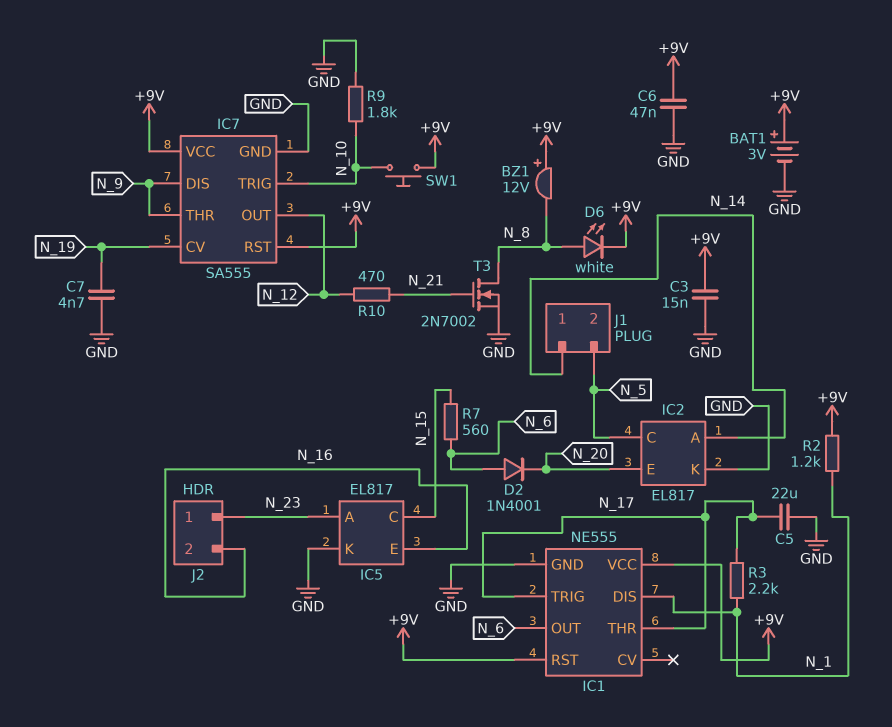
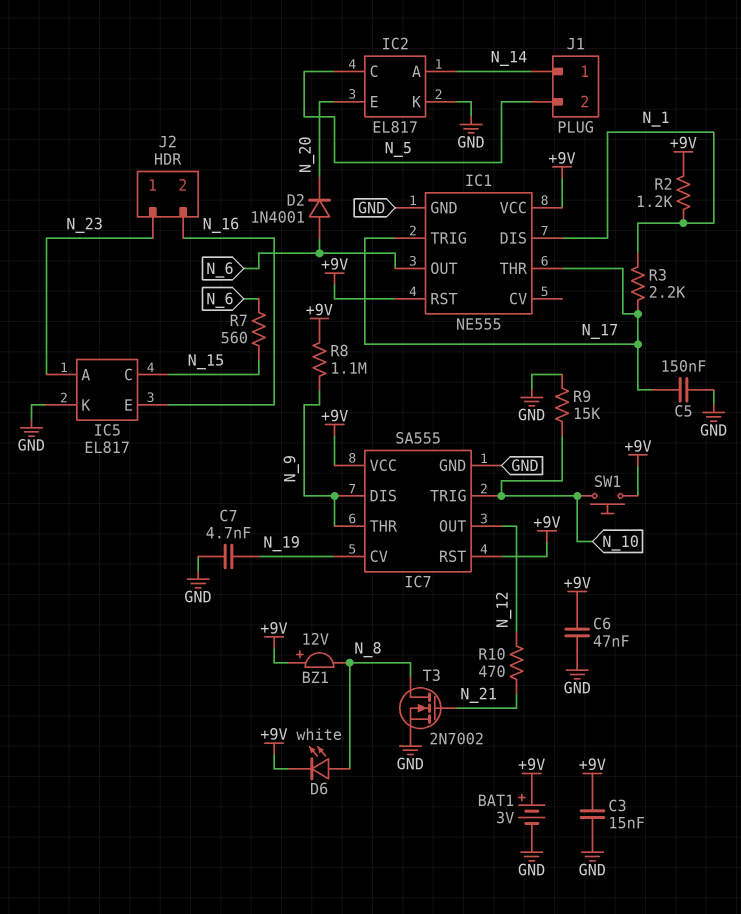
C5: 22uF (GND, N_17) -> 150nF (GND, N_17)
R8: none -> 1.1M (+9V, N_9)
R9: 1.8k (GND, N_10) -> 15k (GND, N_10)

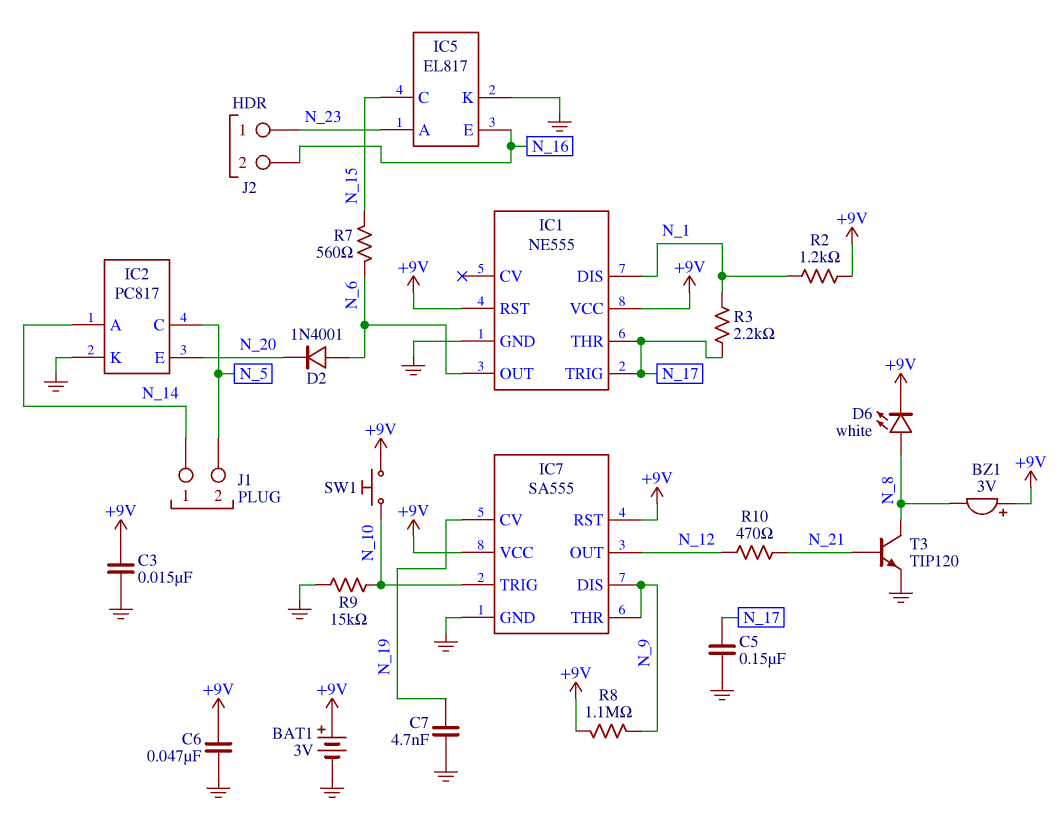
BZ1: buzzer 12V (plus +9V, minus N_8) -> buzzer 3V (plus +9V, minus N_8)
IC2: EL817 -> PC817
T3: NMOS 2N7002 (G N_21, D N_8, S GND) -> NPN TIP120 (B N_21, C N_8, E GND)

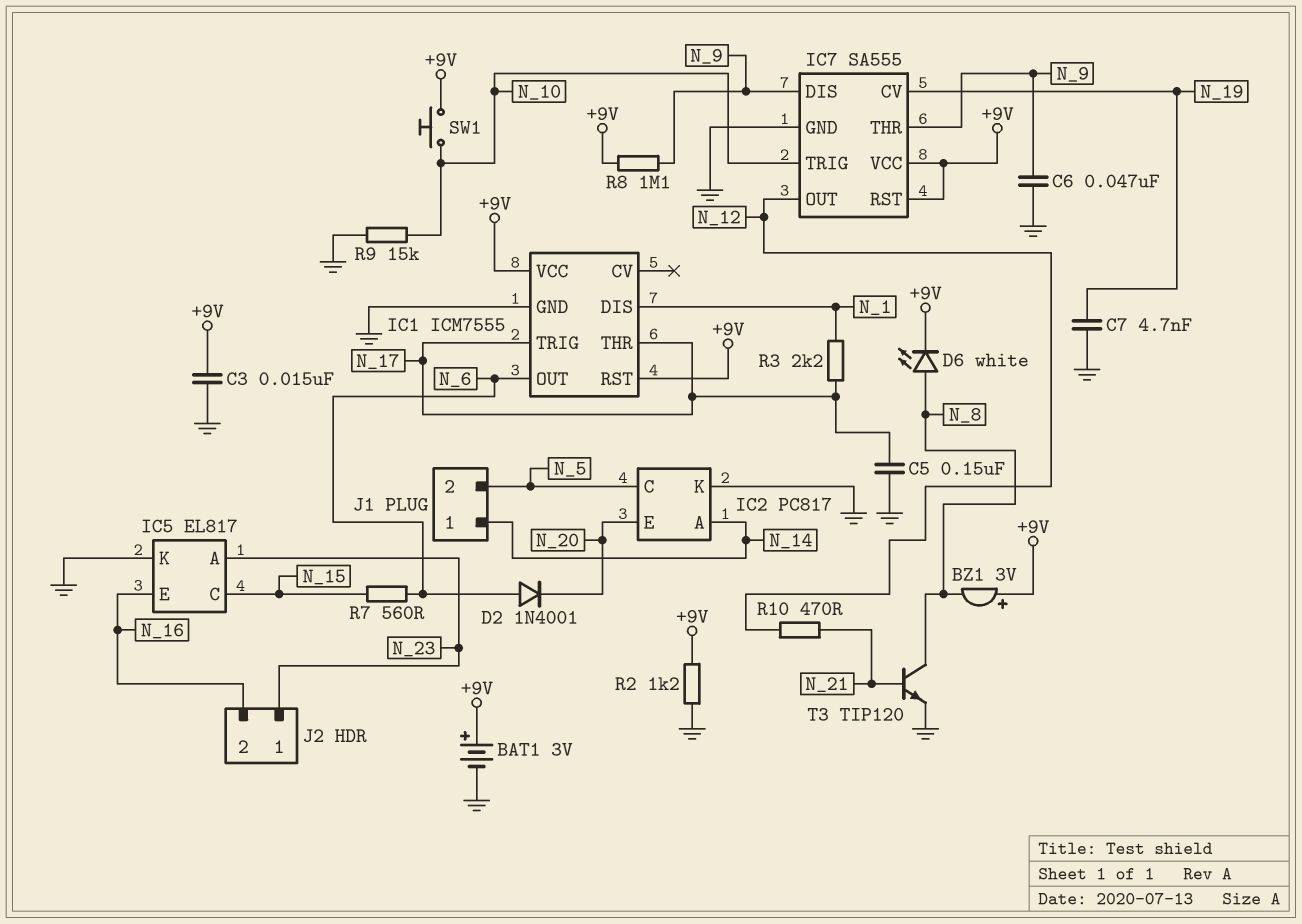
C6: 47nF (+9V, GND) -> 47nF (GND, N_9)
IC1: NE555 -> ICM7555
R2: 1.2k (+9V, N_1) -> 1.2k (+9V, GND)

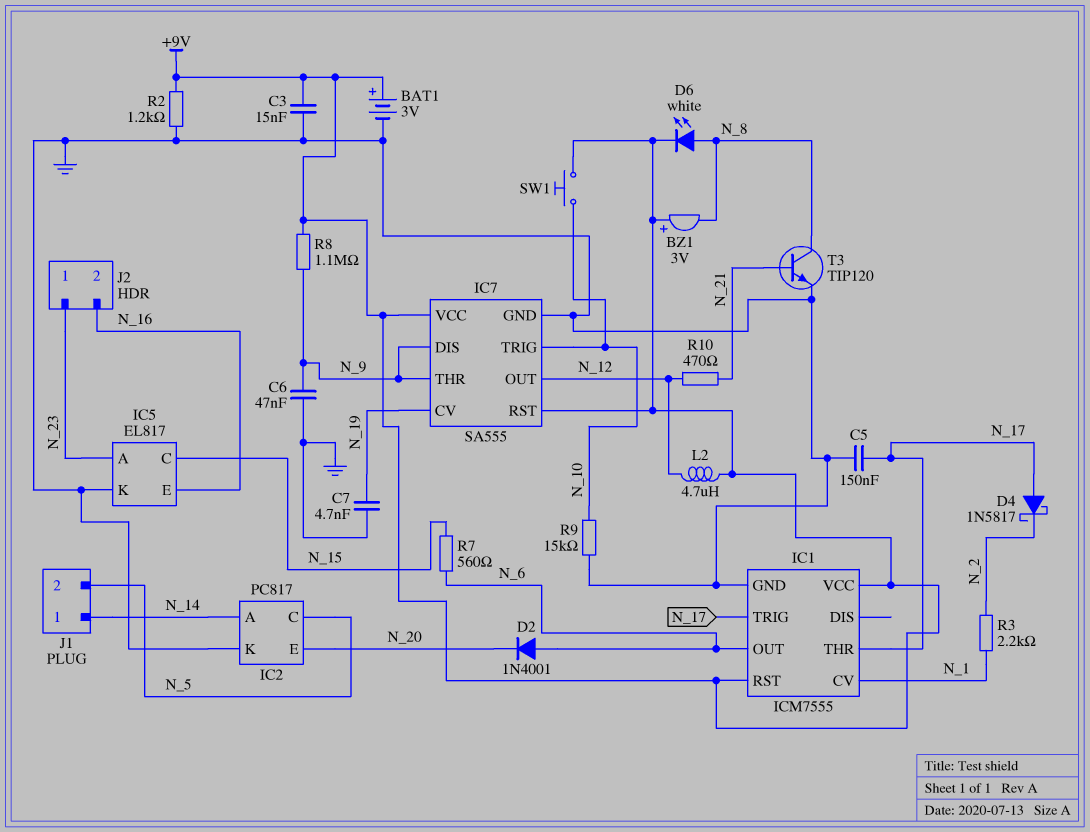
D4: none -> schottky 1N5817 (A N_17, K N_2)
IC1 pin CV: none -> N_1
IC1 pin DIS: N_1 -> none
L2: none -> 4.7uH (+9V, N_12)
R3: 2.2k (N_1, N_17) -> 2.2k (N_1, N_2)

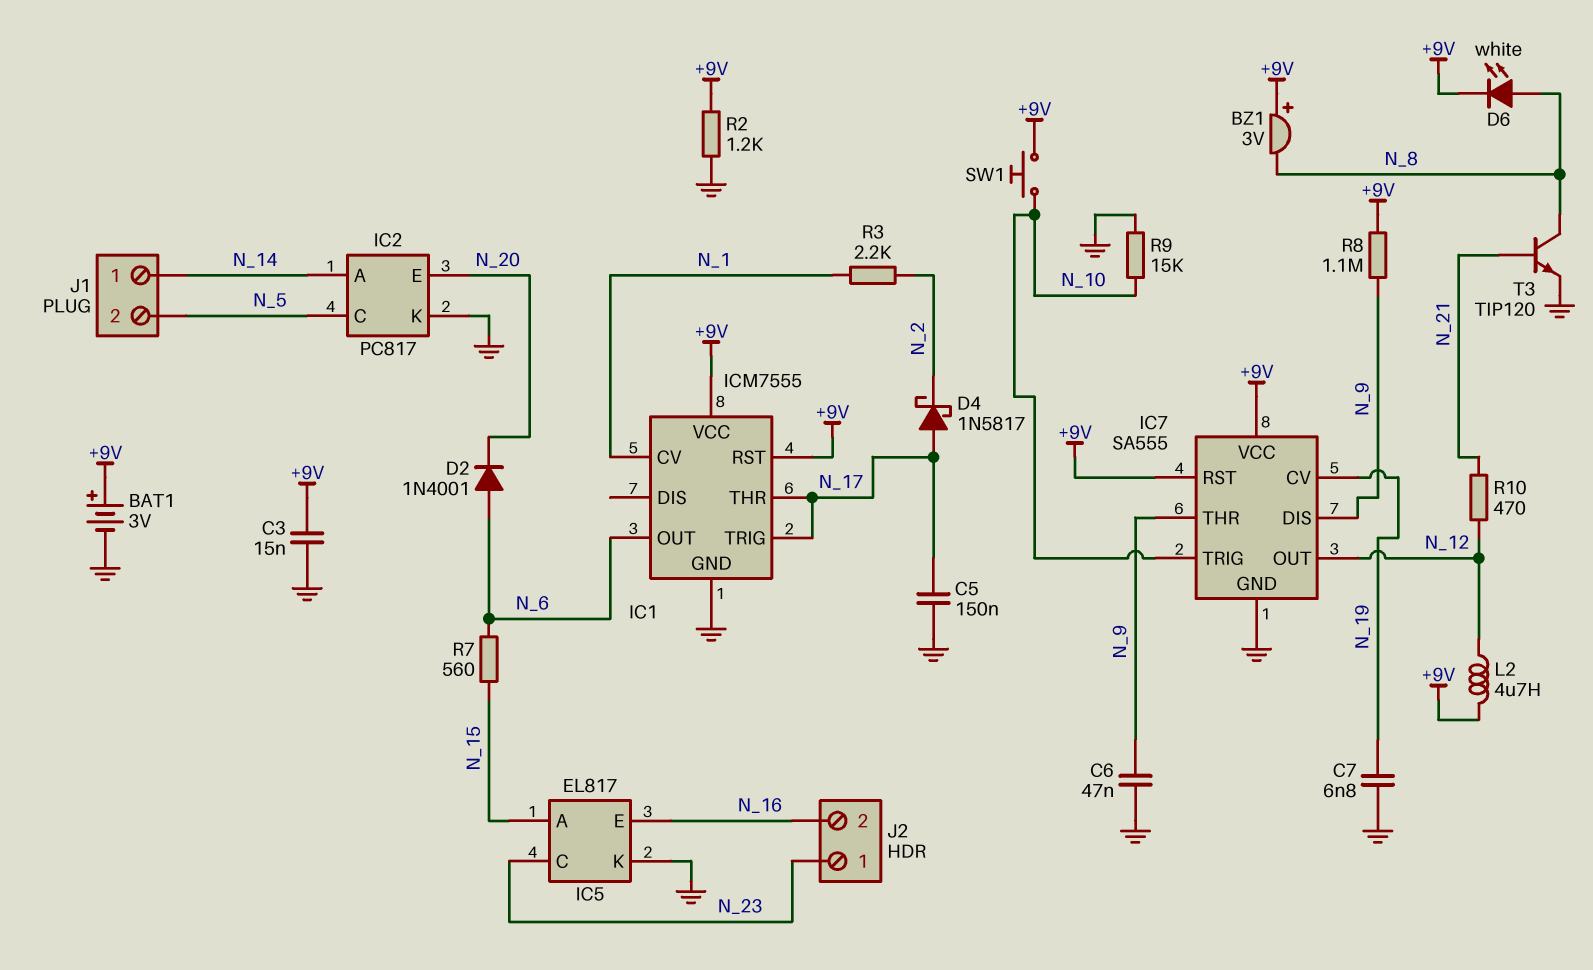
C7: 4.7nF (GND, N_19) -> 6.8nF (GND, N_19)
IC5 pin A: N_23 -> N_15
IC5 pin C: N_15 -> N_23

